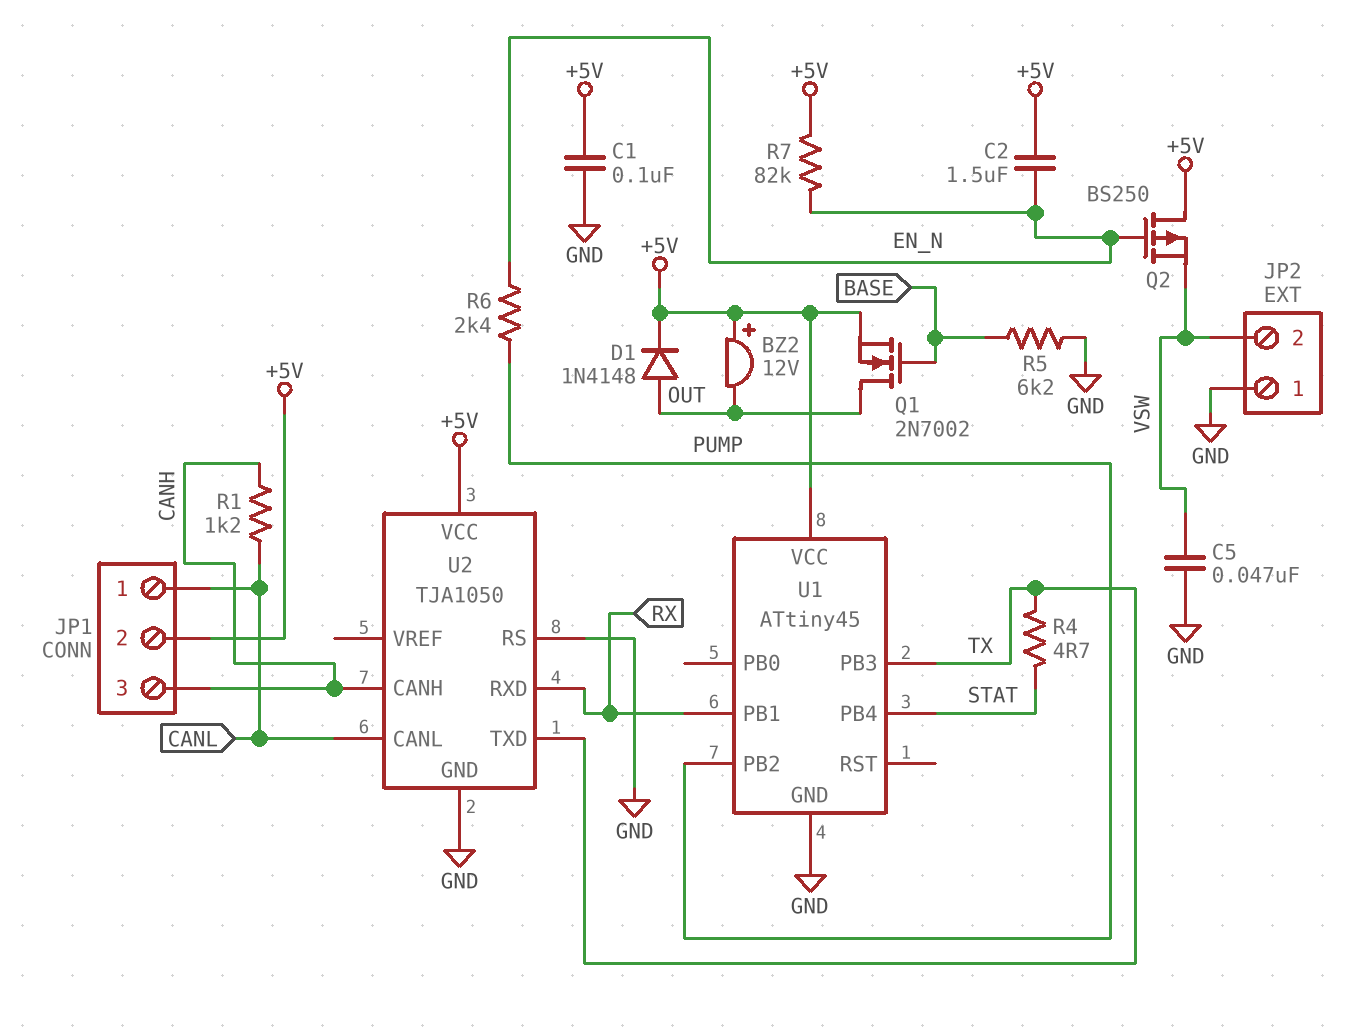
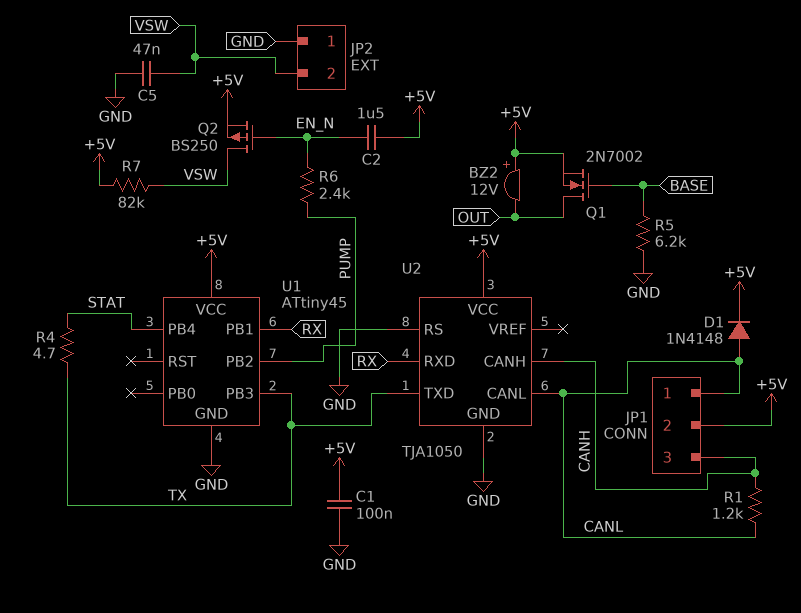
D1: diode 1N4148 (A OUT, K +5V) -> diode 1N4148 (A CANL, K +5V)
Q2: PMOS BS250 (G EN_N, D +5V, S VSW) -> PMOS BS250 (G EN_N, D VSW, S +5V)
R7: 82k (+5V, EN_N) -> 82k (+5V, VSW)

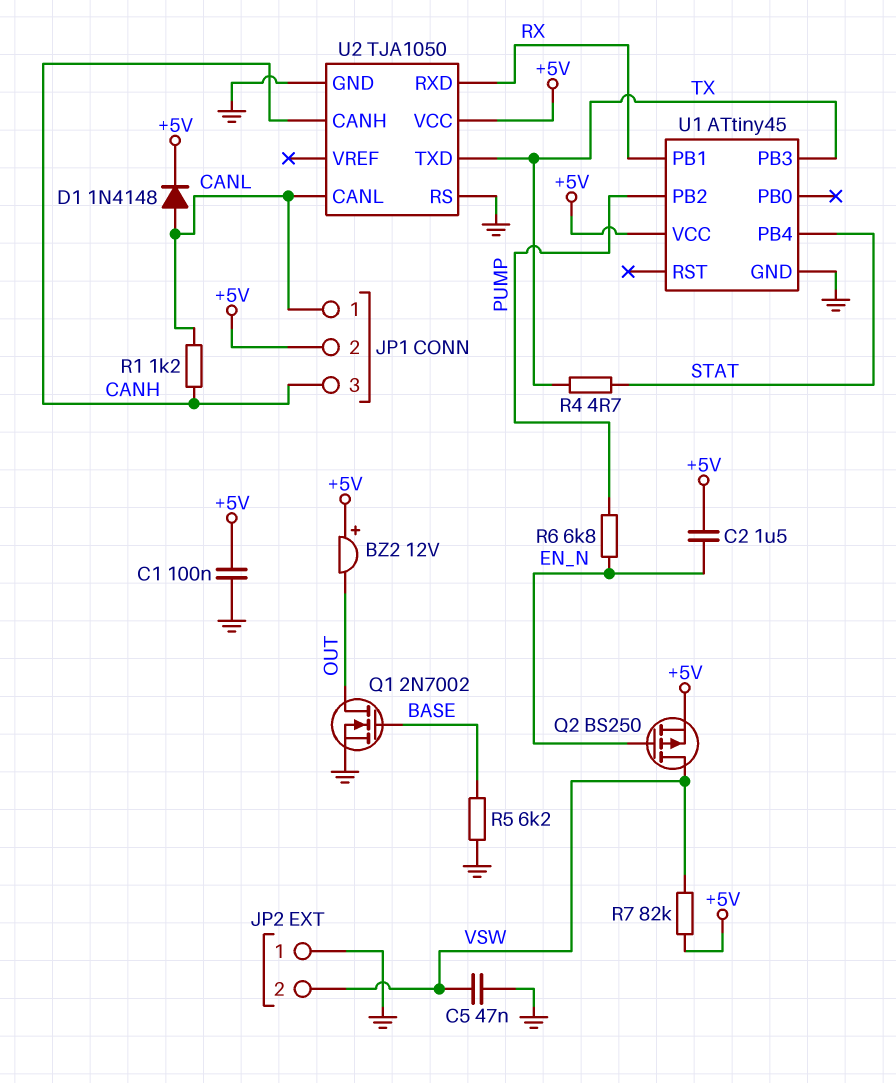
Q1: NMOS 2N7002 (G BASE, D OUT, S +5V) -> NMOS 2N7002 (G BASE, D OUT, S GND)
R6: 2.4k (EN_N, PUMP) -> 6.8k (EN_N, PUMP)

